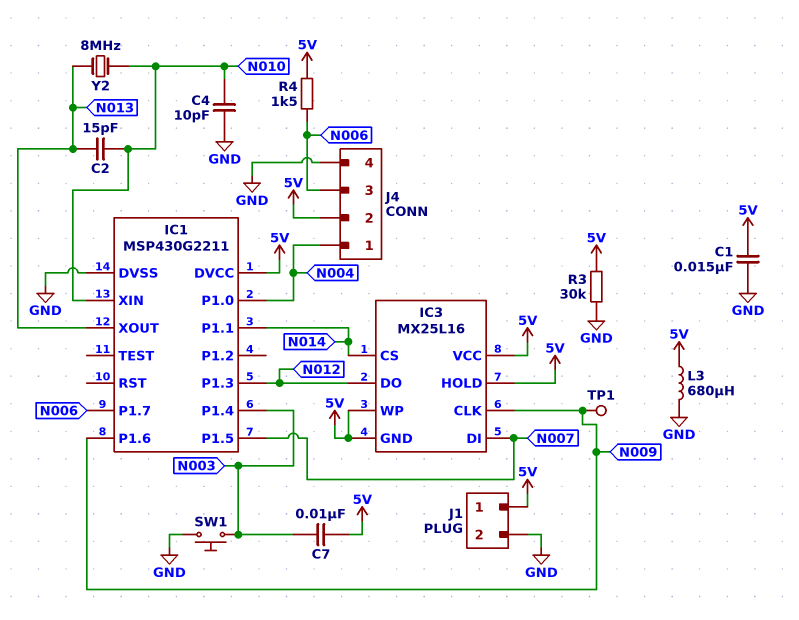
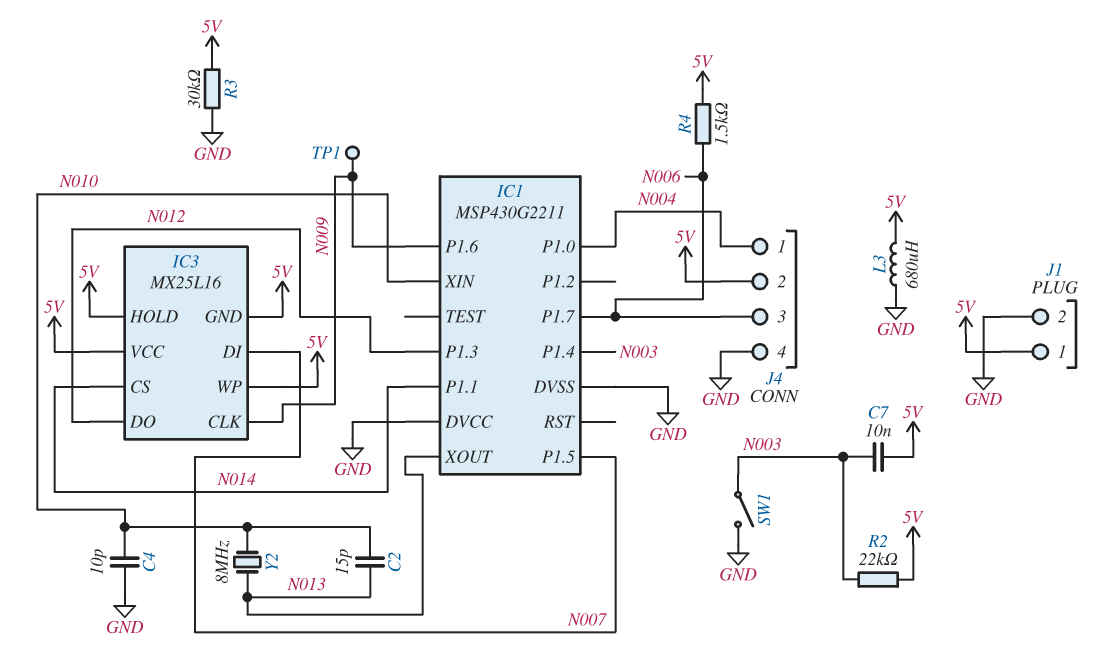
C1: 15nF (5V, GND) -> none
IC1 pin DVCC: 5V -> GND
R2: none -> 22k (5V, N003)
SW1: button (GND, N003) -> switch (GND, N003)

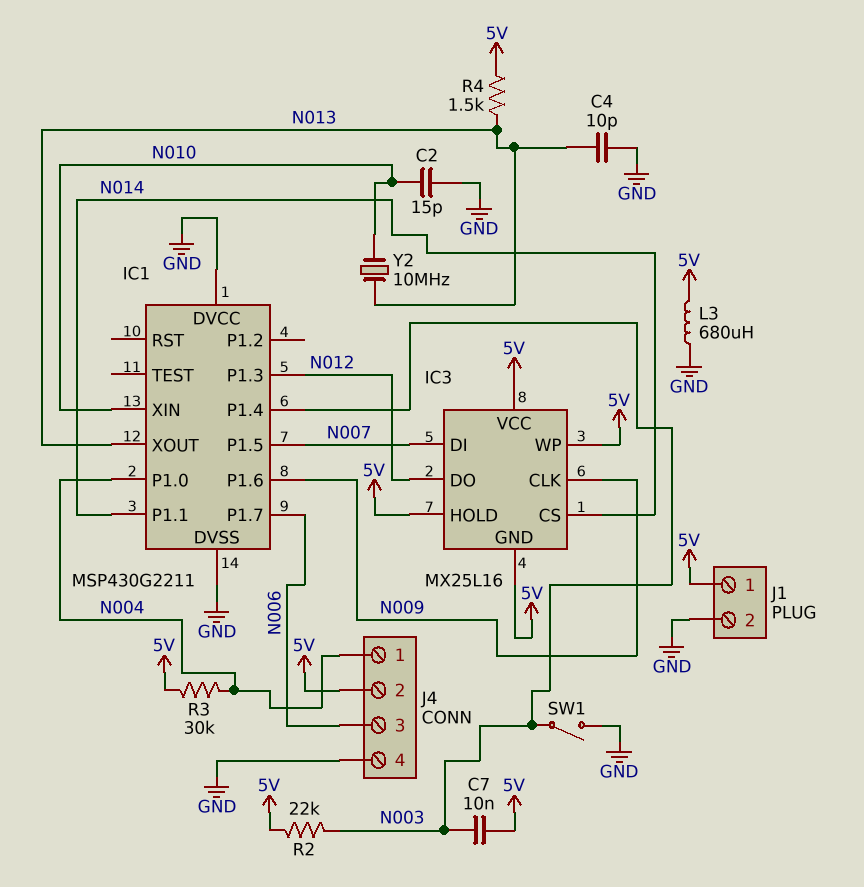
C2: 15pF (N010, N013) -> 15pF (GND, N010)
C4: 10pF (GND, N010) -> 10pF (GND, N013)
R3: 30k (5V, GND) -> 30k (5V, N004)
R4: 1.5k (5V, N006) -> 1.5k (5V, N013)
TP1: test point (N009) -> none
Y2: 8MHz (N010, N013) -> 10MHz (N010, N013)

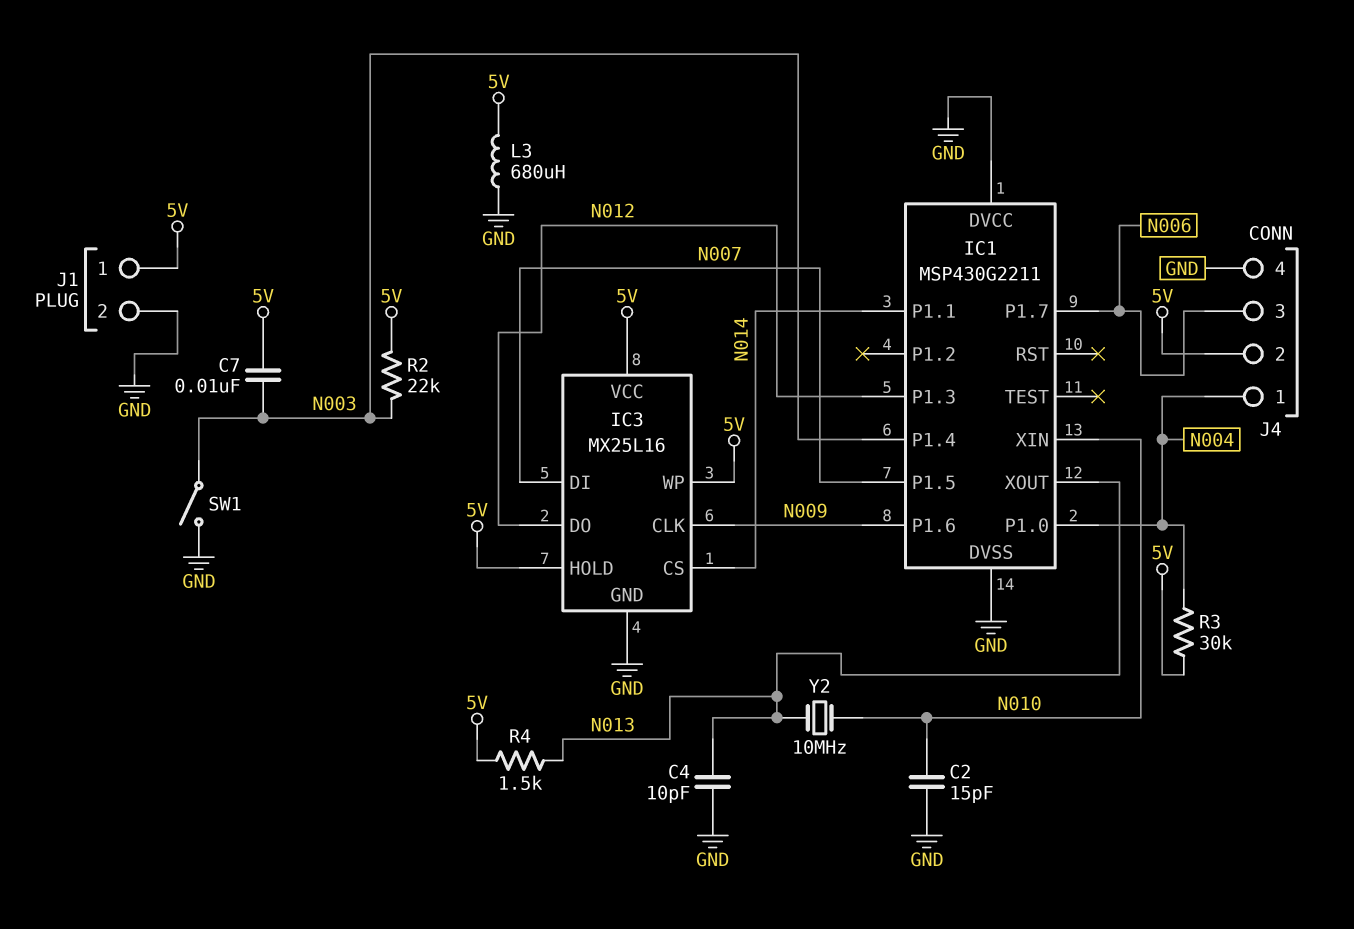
IC3 pin GND: 5V -> GND

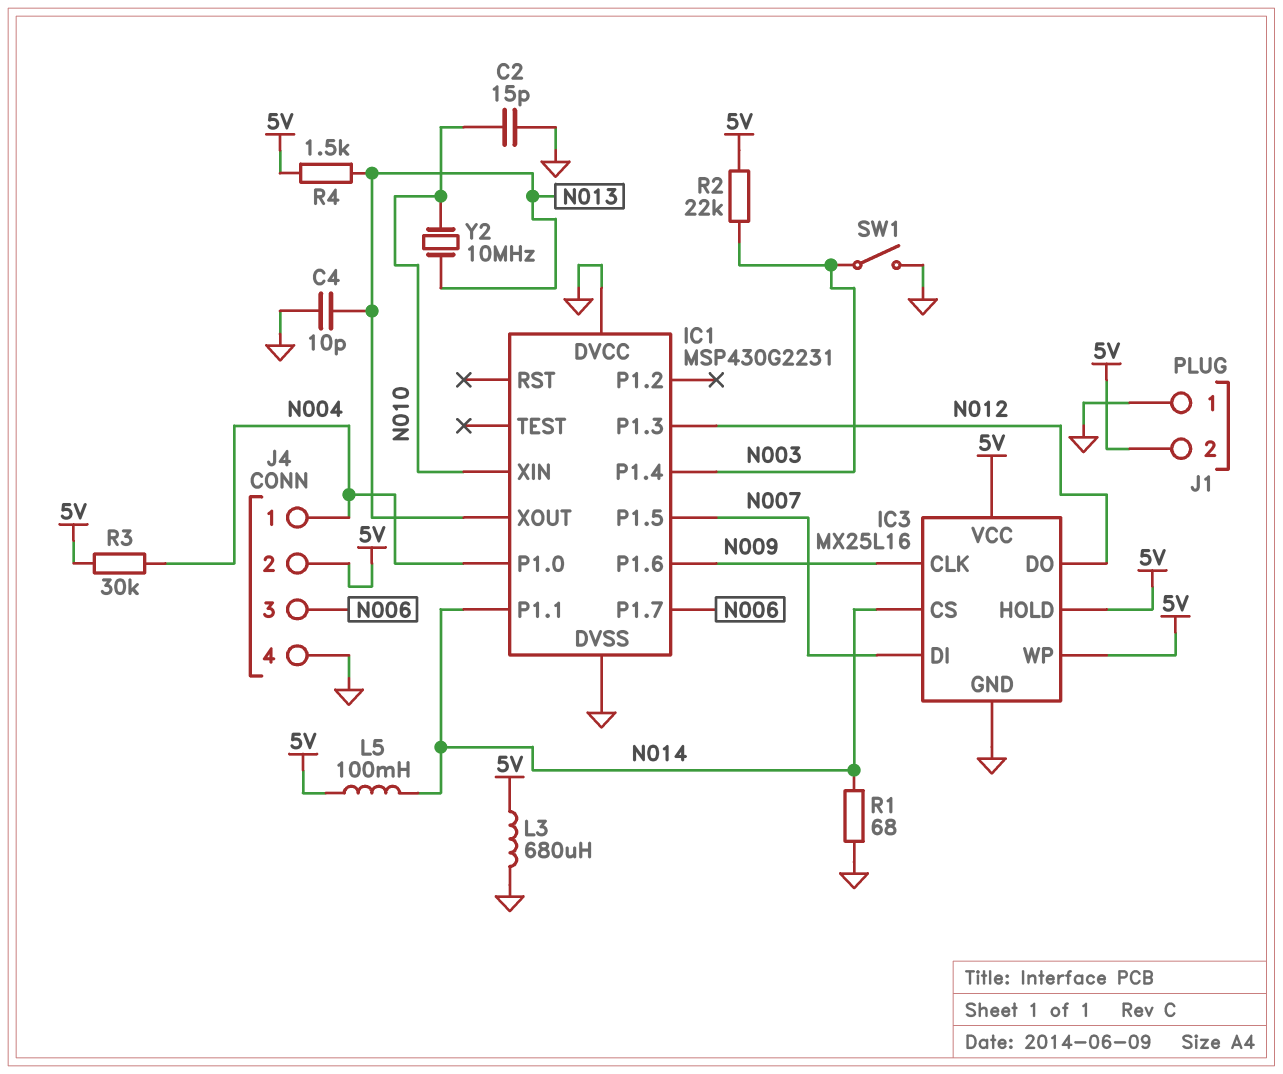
C7: 10nF (5V, N003) -> none
IC1: MSP430G2211 -> MSP430G2231
J1 pin 1: 5V -> GND
J1 pin 2: GND -> 5V
L5: none -> 100mH (5V, N014)
R1: none -> 68 (GND, N014)

